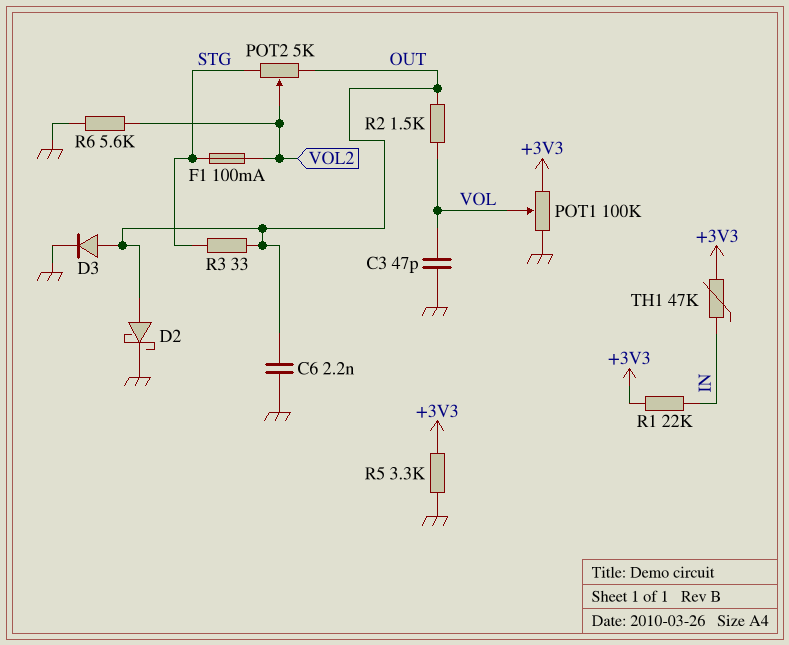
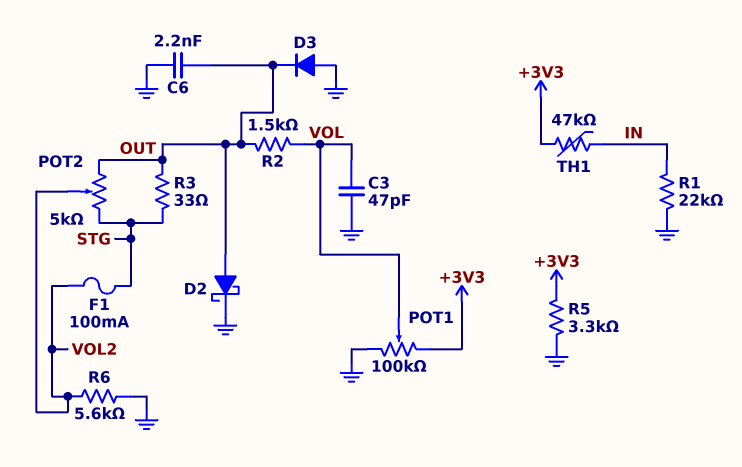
D3: diode (A OUT, K GND) -> diode (A GND, K OUT)
R1: 22k (+3V3, IN) -> 22k (GND, IN)

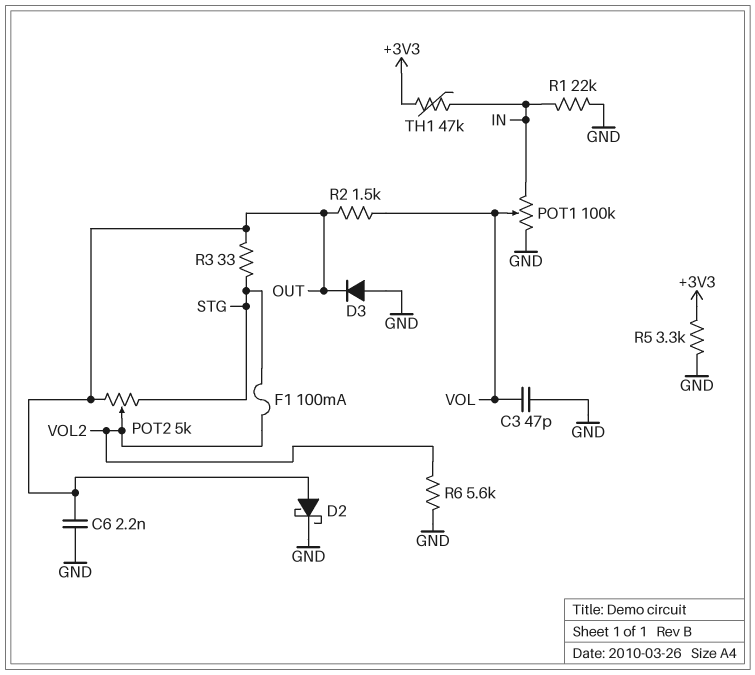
POT1: 100k (+3V3, GND, wiper VOL) -> 100k (GND, IN, wiper VOL)

